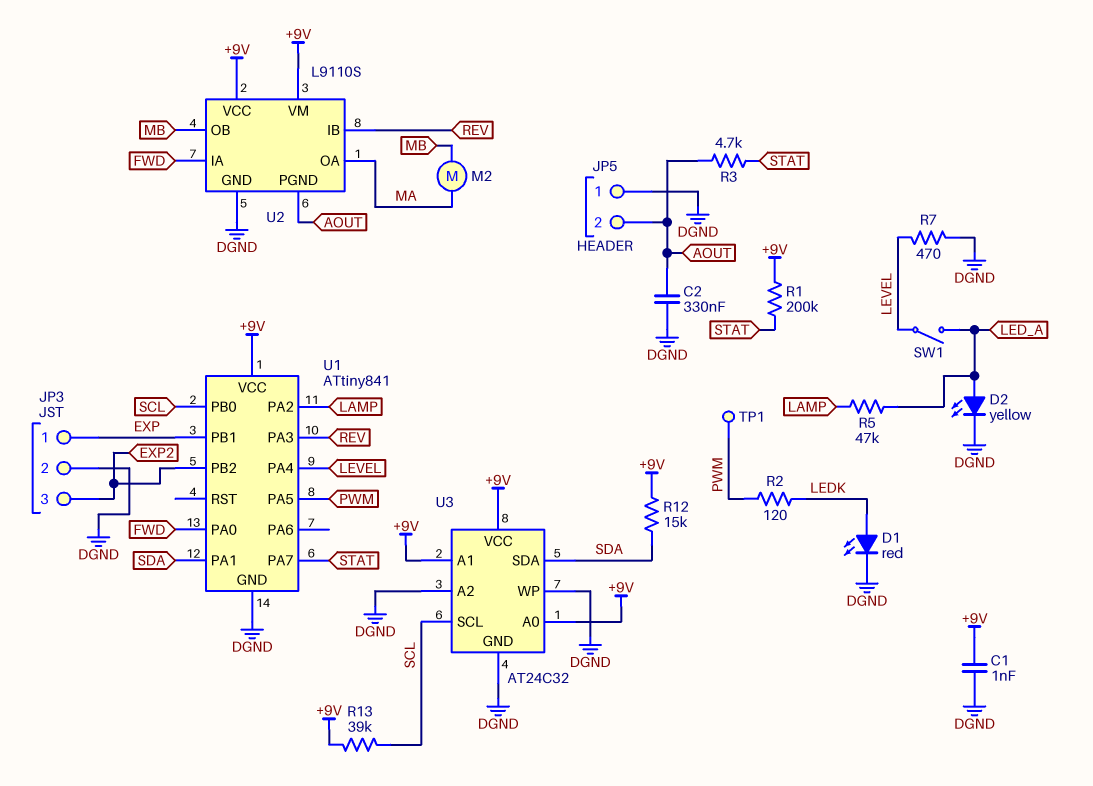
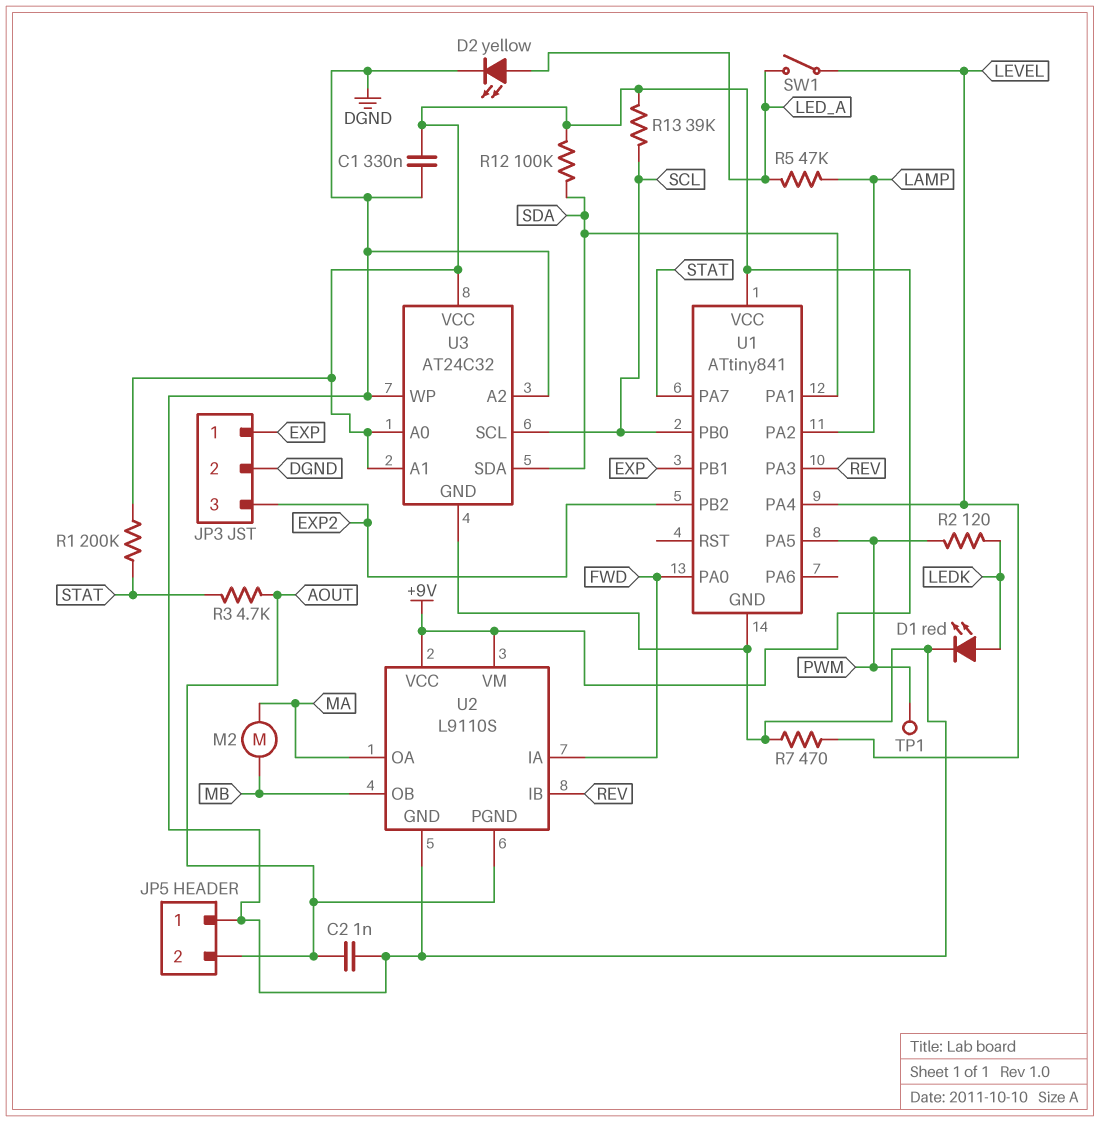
C1: 1nF (+9V, DGND) -> 330nF (+9V, DGND)
C2: 330nF (AOUT, DGND) -> 1nF (AOUT, DGND)
R12: 15k (+9V, SDA) -> 100k (+9V, SDA)

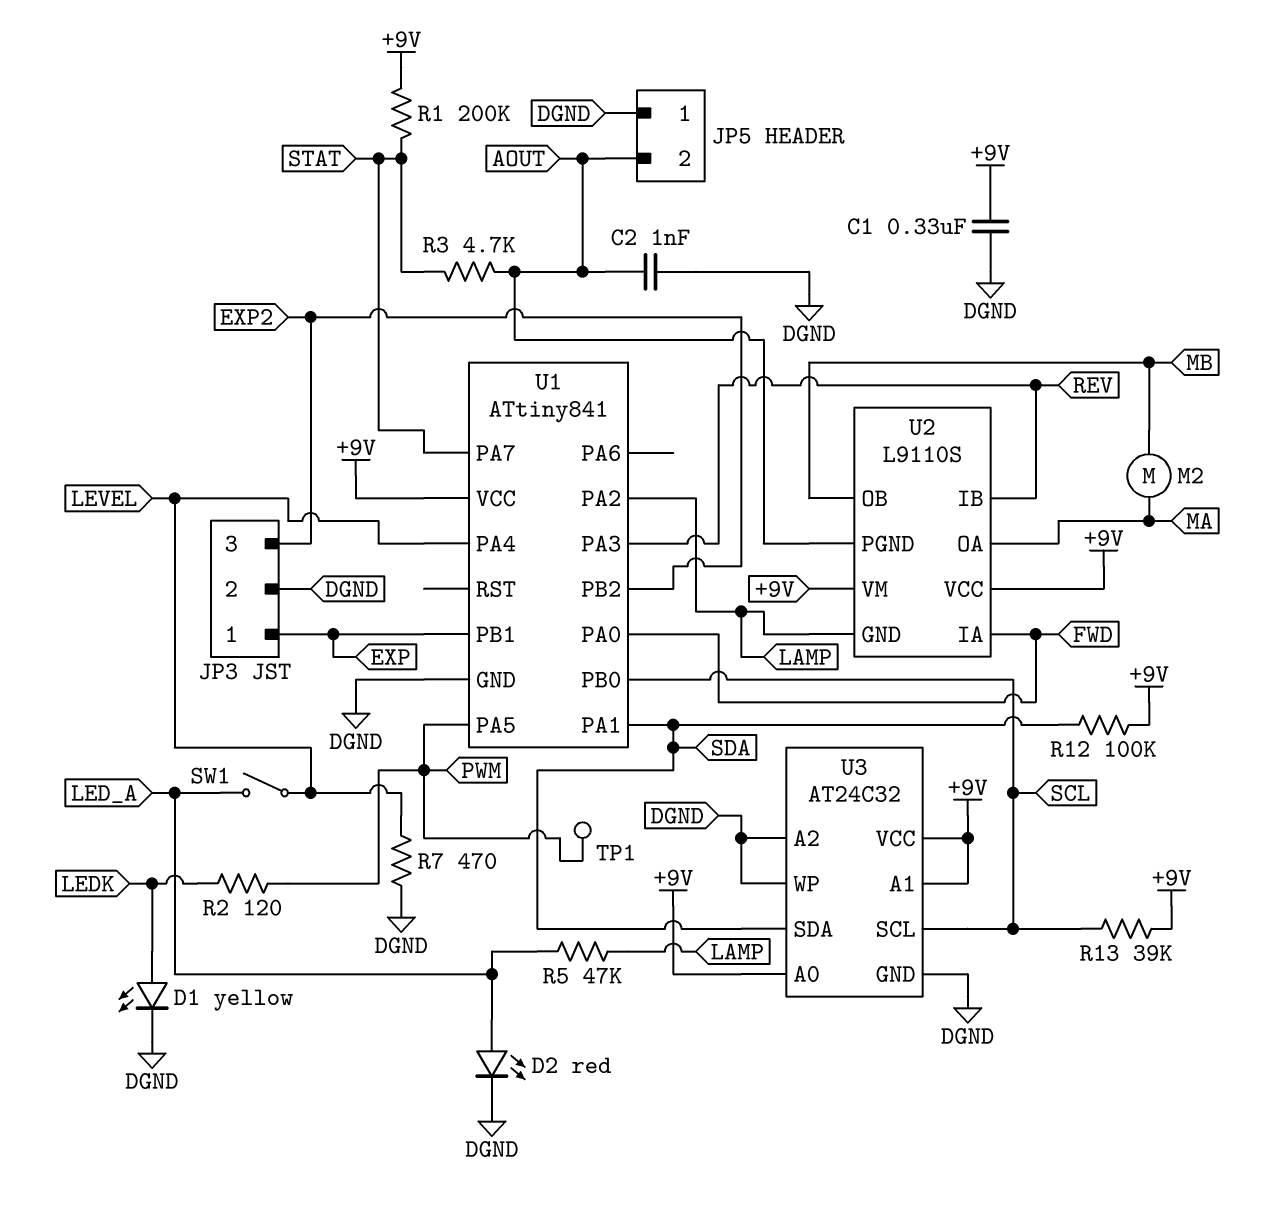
D1: LED red (A LEDK, K DGND) -> LED yellow (A LEDK, K DGND)
D2: LED yellow (A LED_A, K DGND) -> LED red (A LED_A, K DGND)
U2 pin GND: DGND -> LAMP

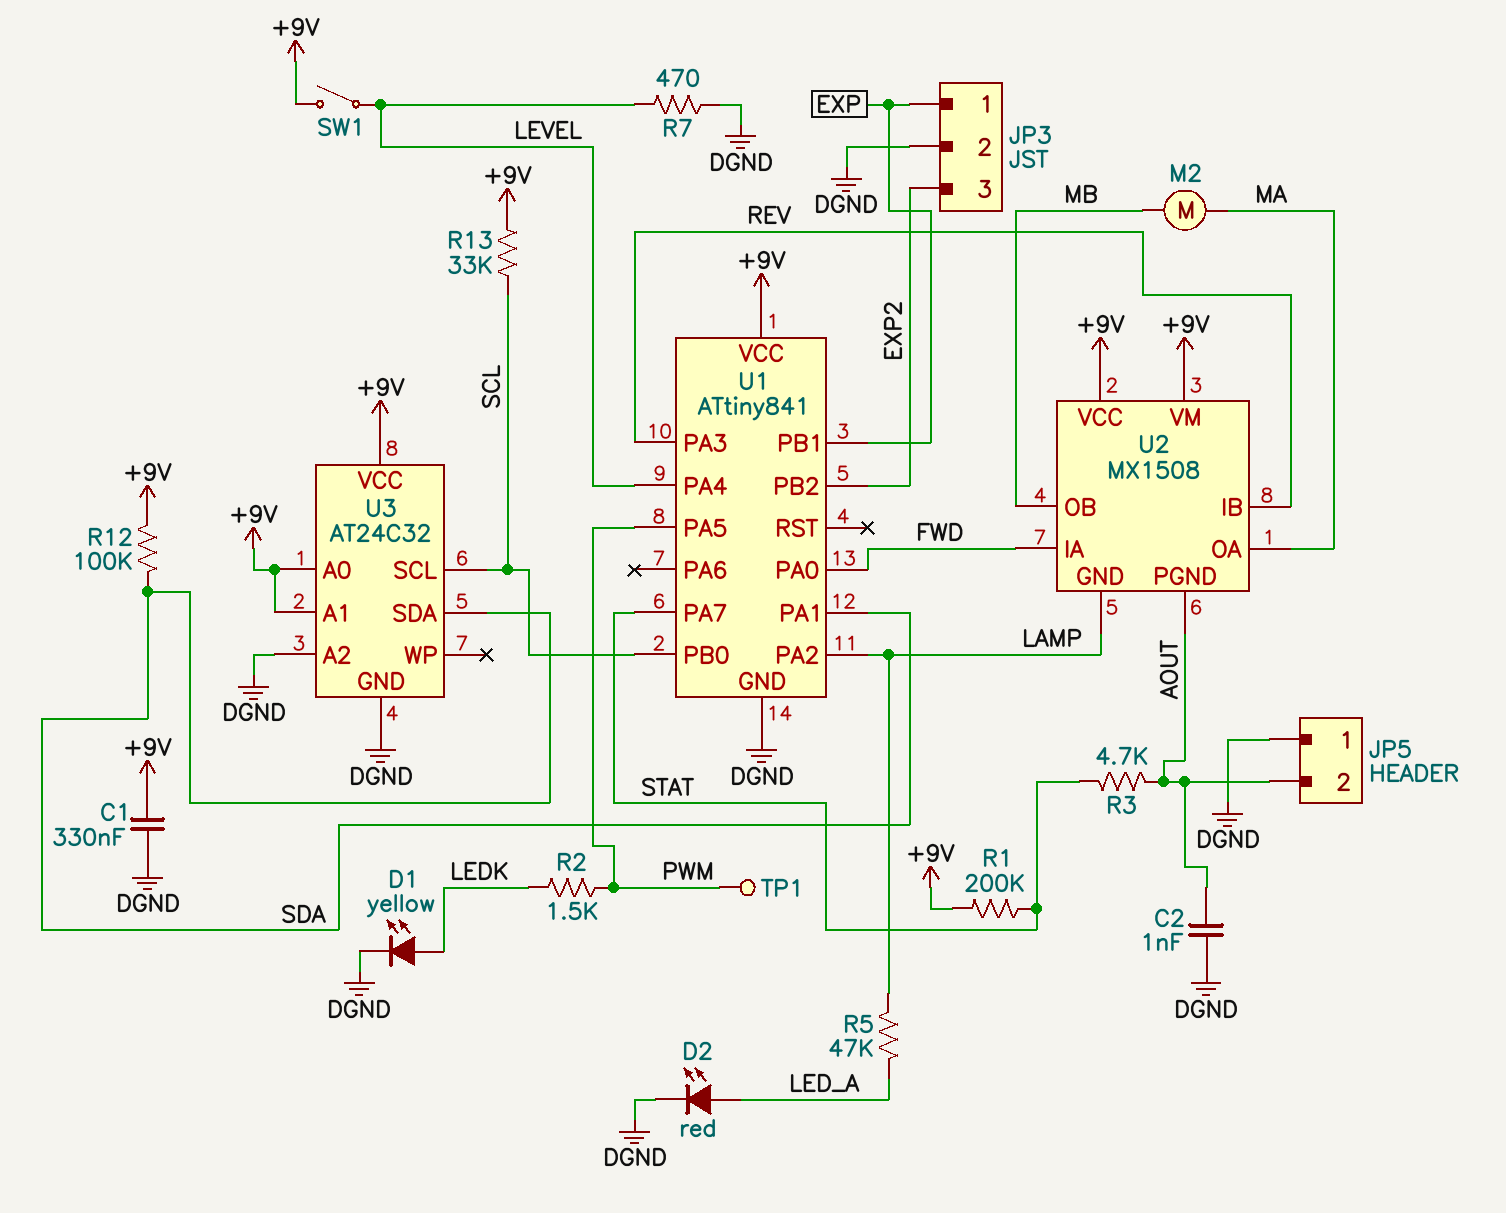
R2: 120 (LEDK, PWM) -> 1.5k (LEDK, PWM)
R13: 39k (+9V, SCL) -> 33k (+9V, SCL)
SW1: switch (LED_A, LEVEL) -> switch (+9V, LEVEL)
U2: L9110S -> MX1508
U3 pin WP: DGND -> none

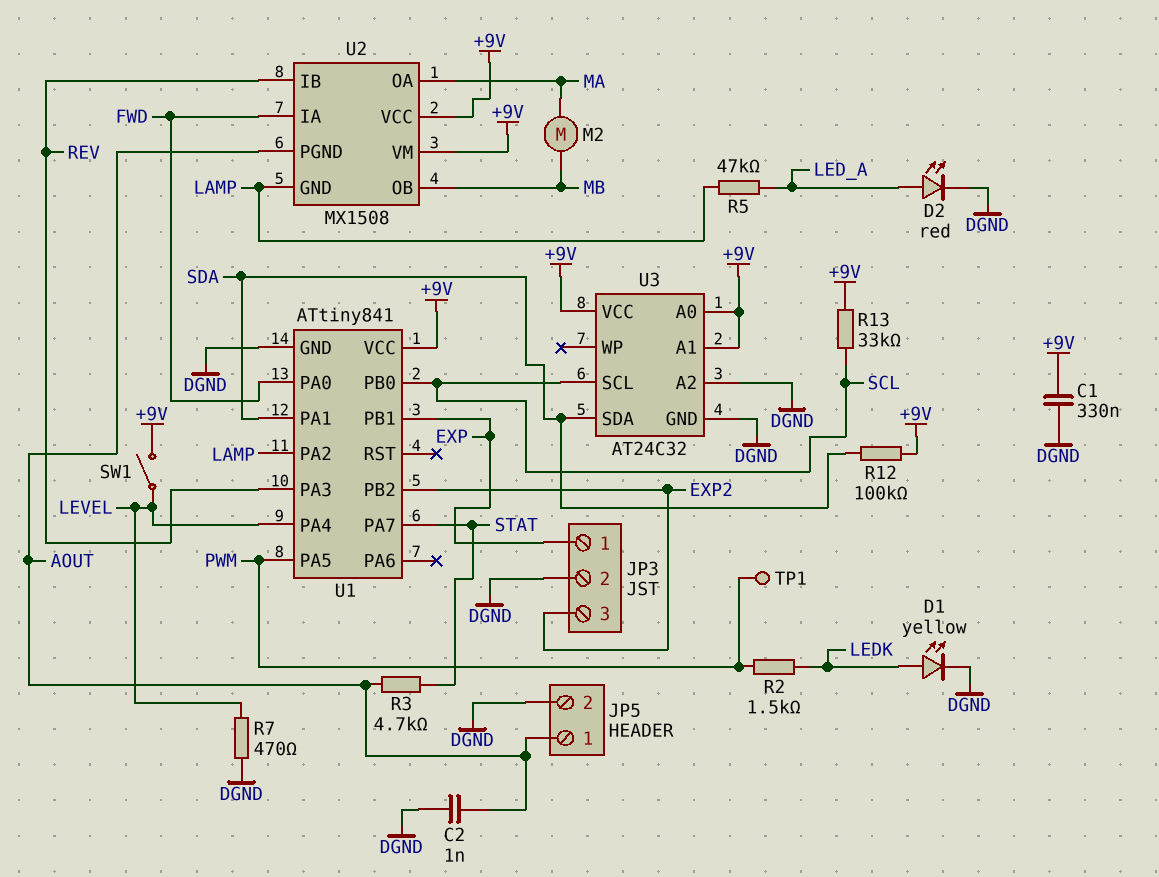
JP5 pin 1: DGND -> AOUT
JP5 pin 2: AOUT -> DGND
R1: 200k (+9V, STAT) -> none

